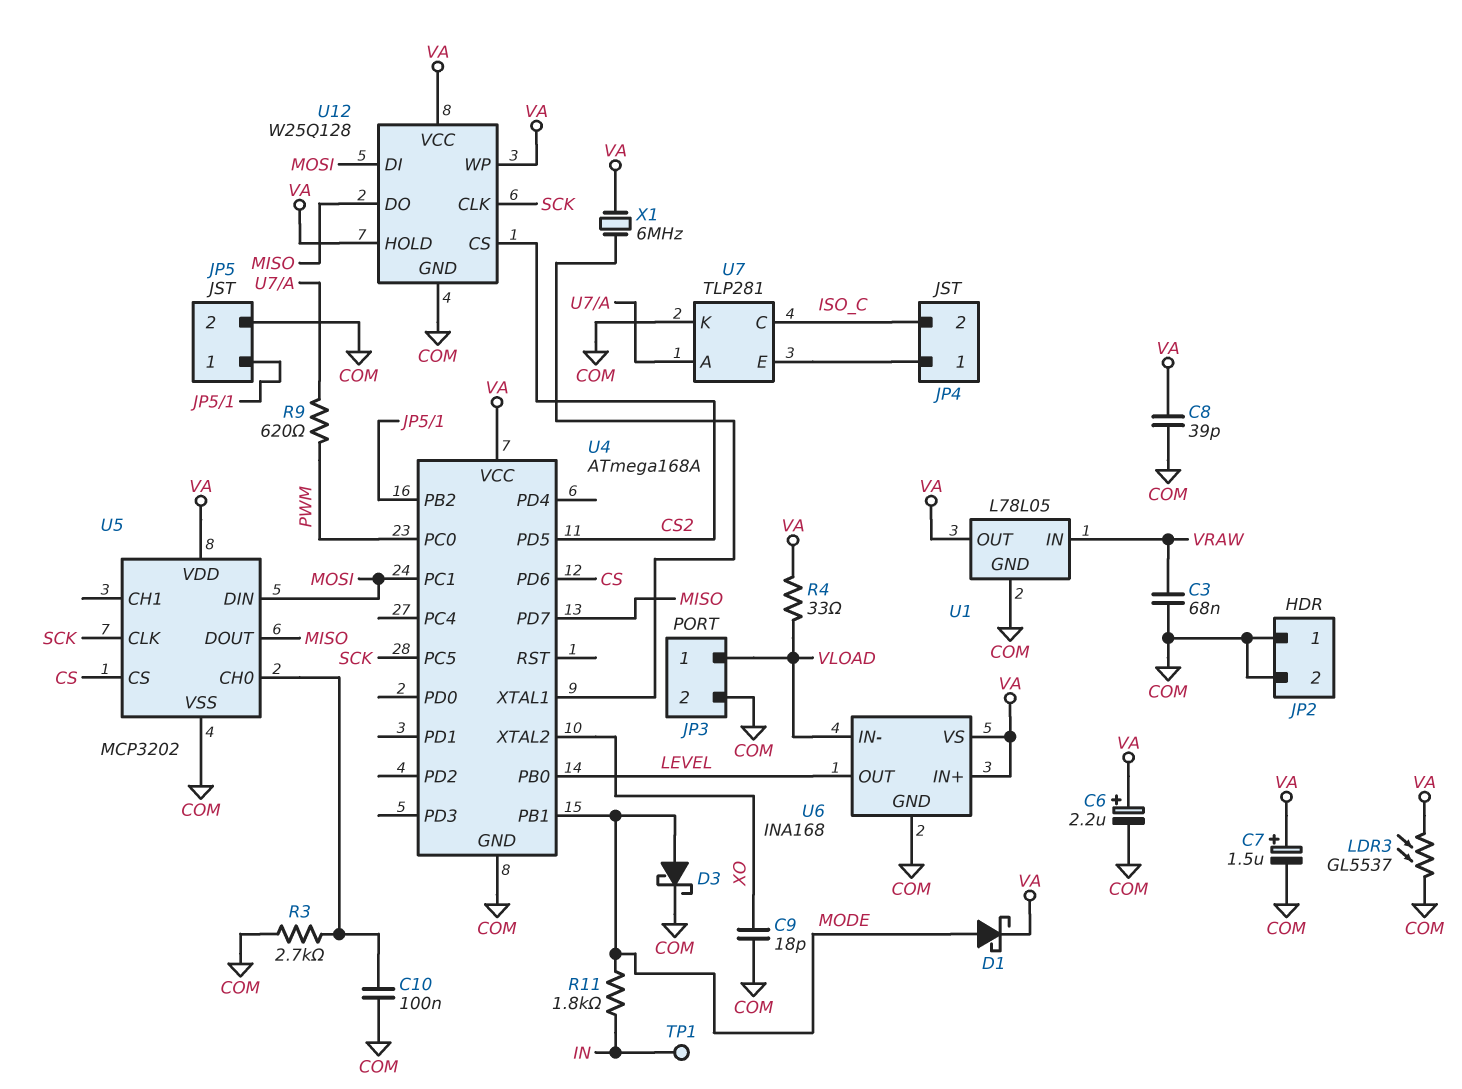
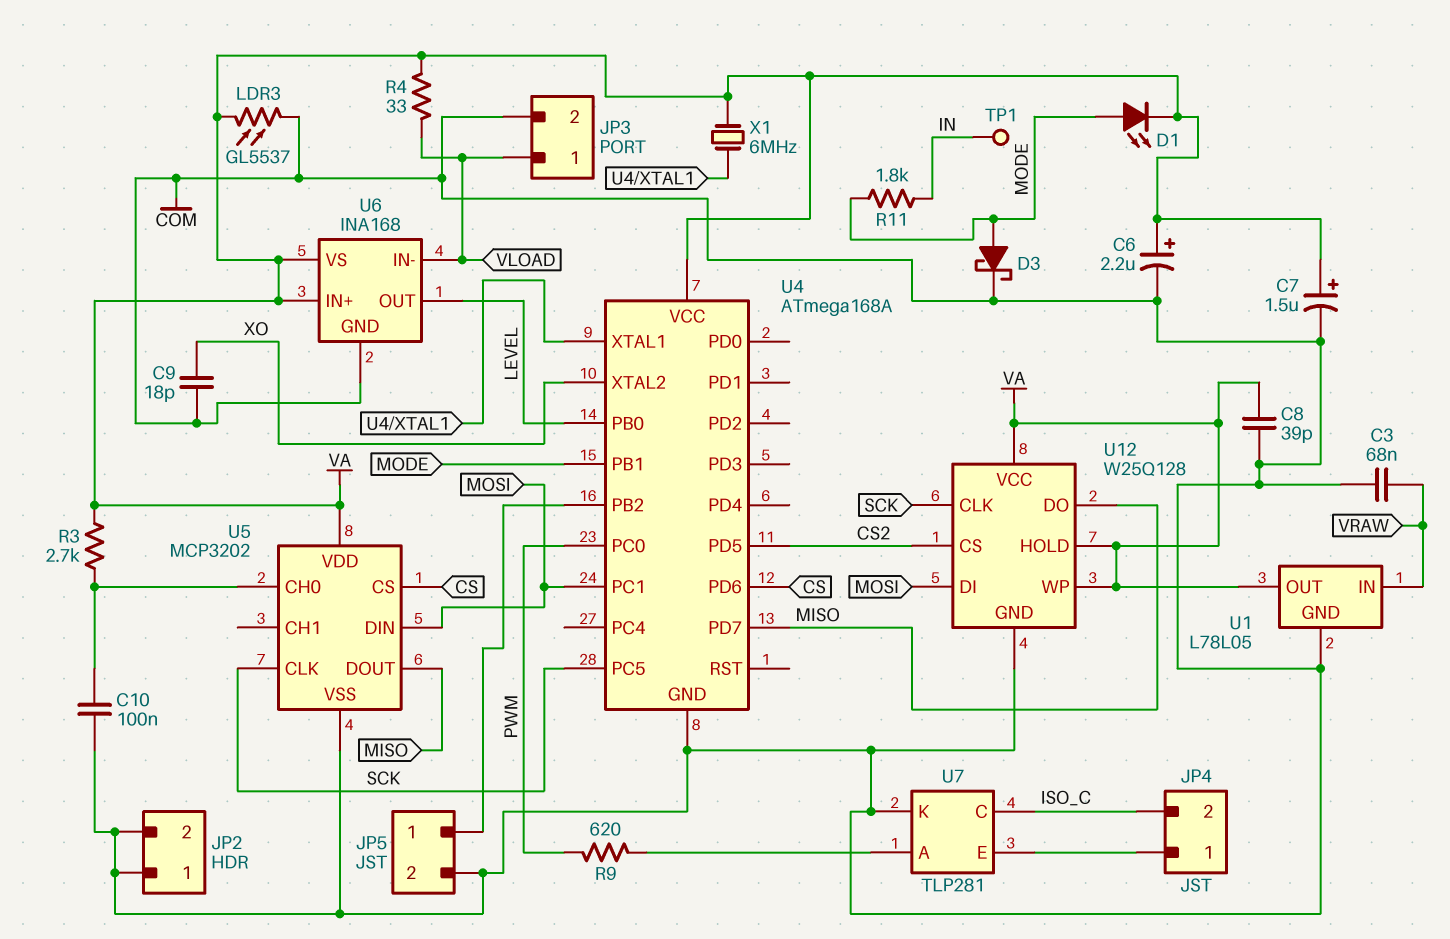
D1: schottky (A MODE, K VA) -> LED (A MODE, K VA)
R3: 2.7k (COM, U5/CH0) -> 2.7k (U5/CH0, VA)

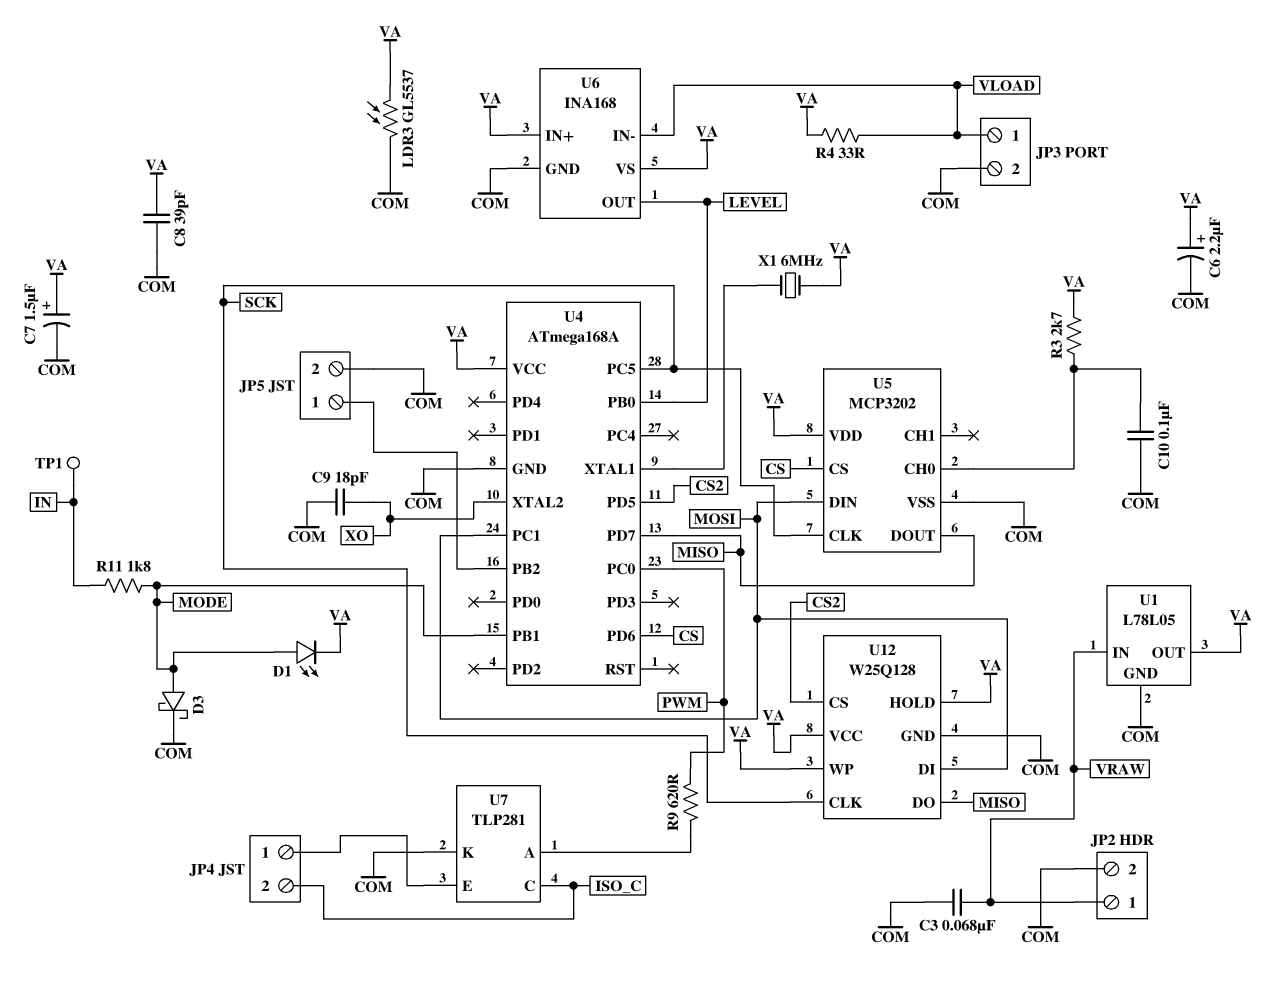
JP2 pin 1: COM -> VRAW

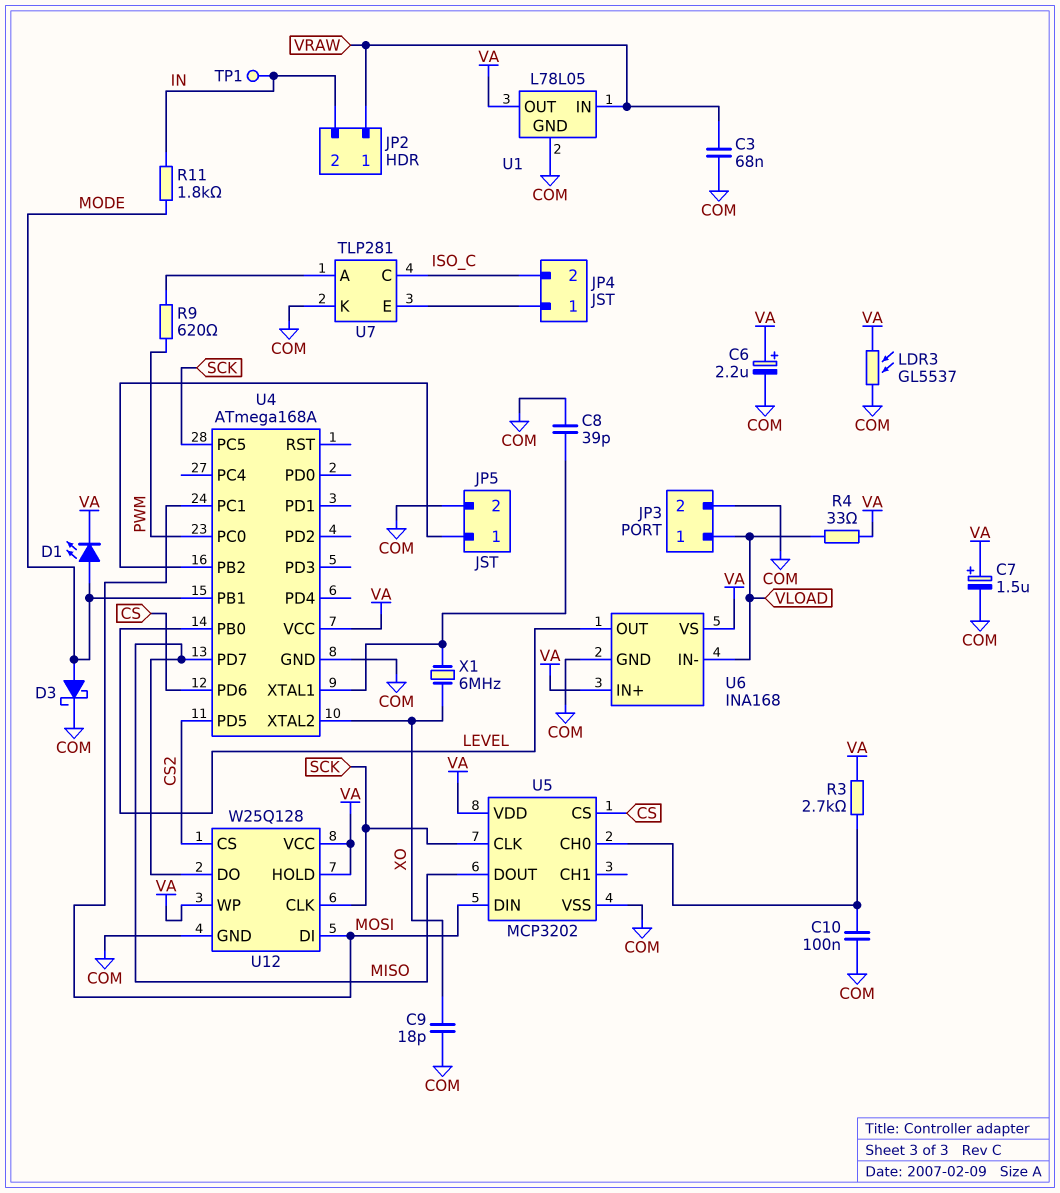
C8: 39pF (COM, VA) -> 39pF (COM, U4/XTAL1)
JP2 pin 2: COM -> IN
X1: 6MHz (U4/XTAL1, VA) -> 6MHz (U4/XTAL1, XO)

